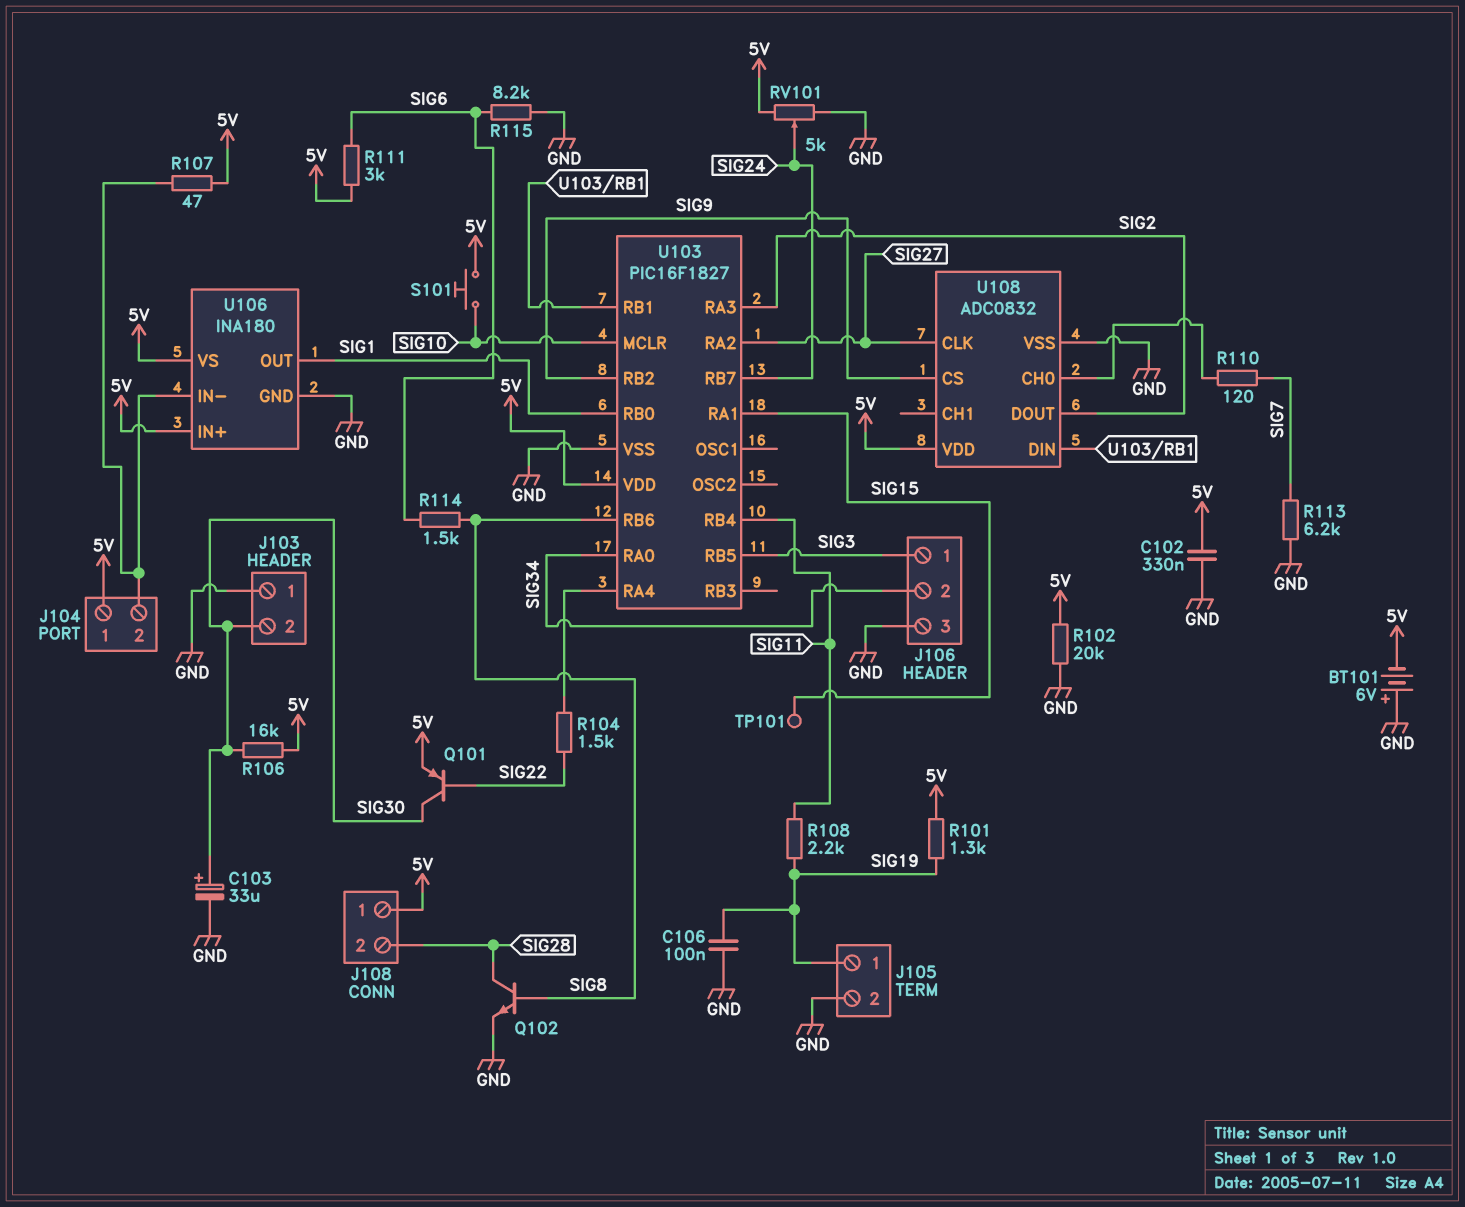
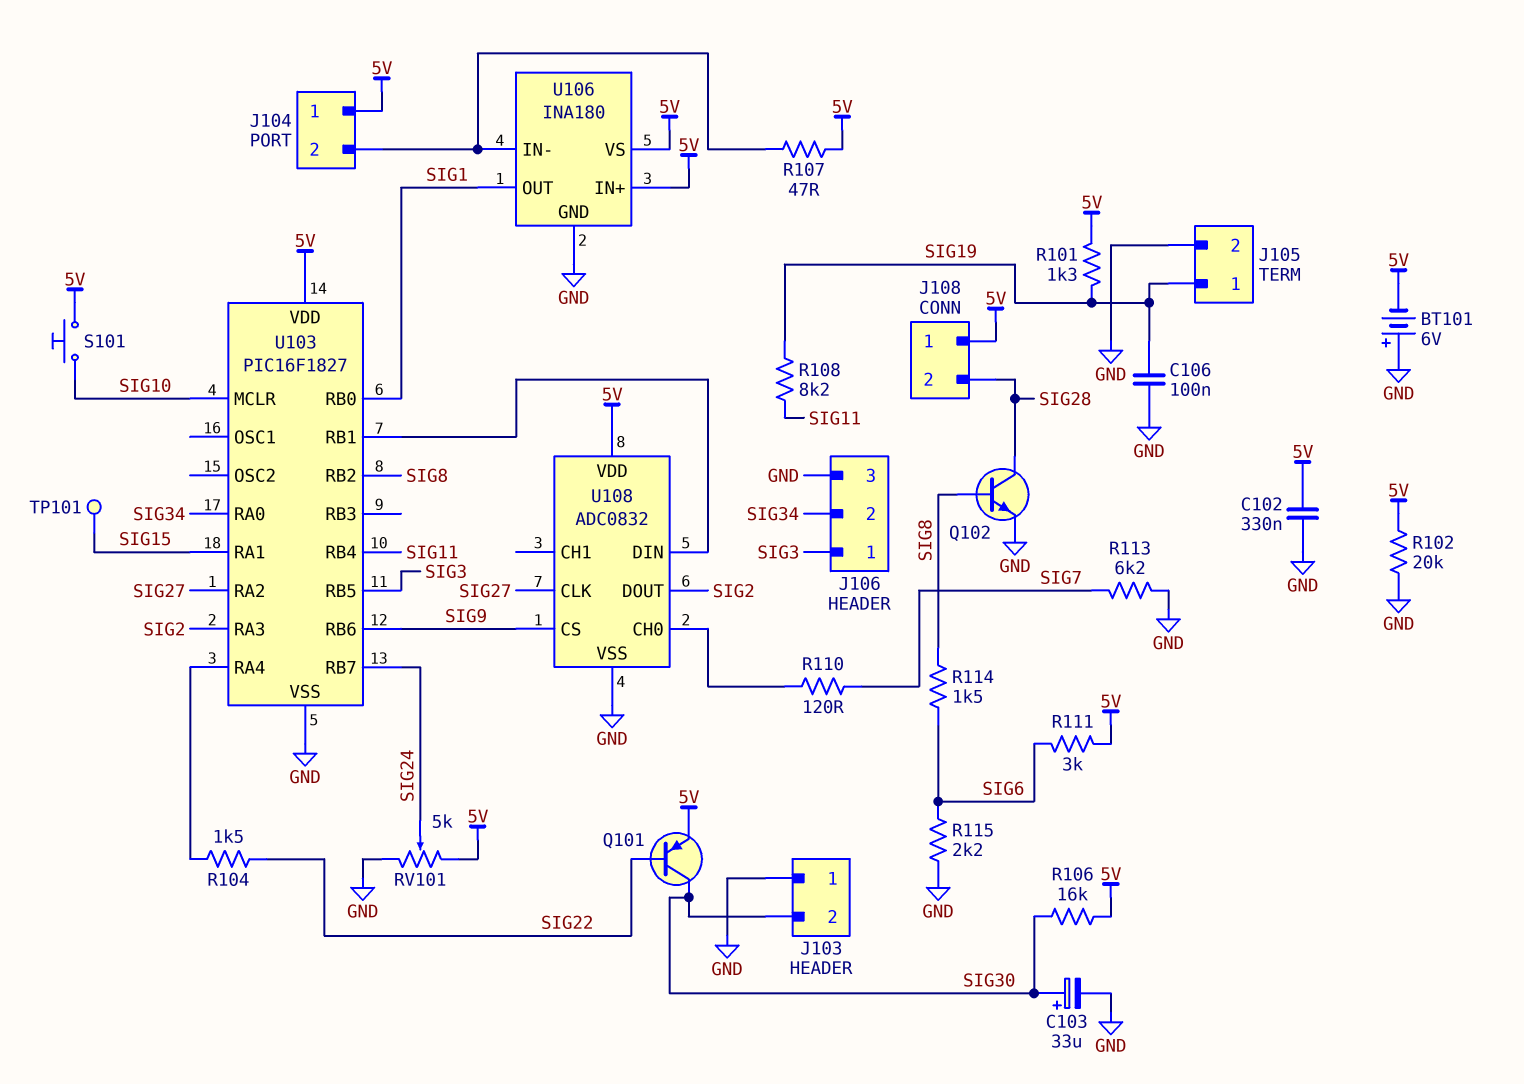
R108: 2.2k (SIG11, SIG19) -> 8.2k (SIG11, SIG19)
R115: 8.2k (GND, SIG6) -> 2.2k (GND, SIG6)
U103 pin RB2: SIG9 -> SIG8
U103 pin RB6: SIG8 -> SIG9

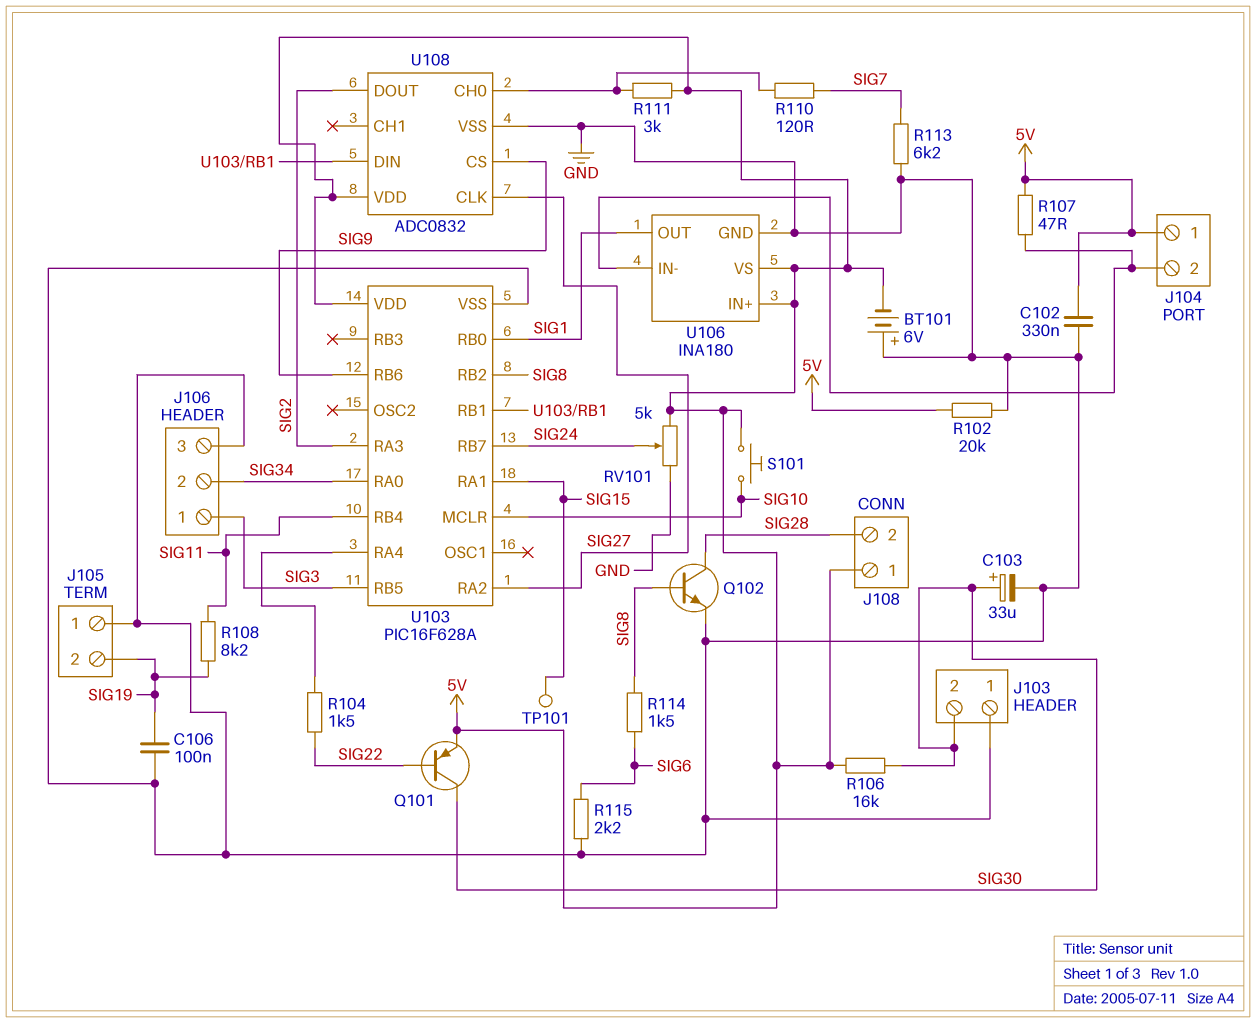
J105 pin 1: SIG19 -> GND
J105 pin 2: GND -> SIG19
R101: 1.3k (5V, SIG19) -> none
R111: 3k (5V, SIG6) -> 3k (5V, U108/CH0)
U103: PIC16F1827 -> PIC16F628A

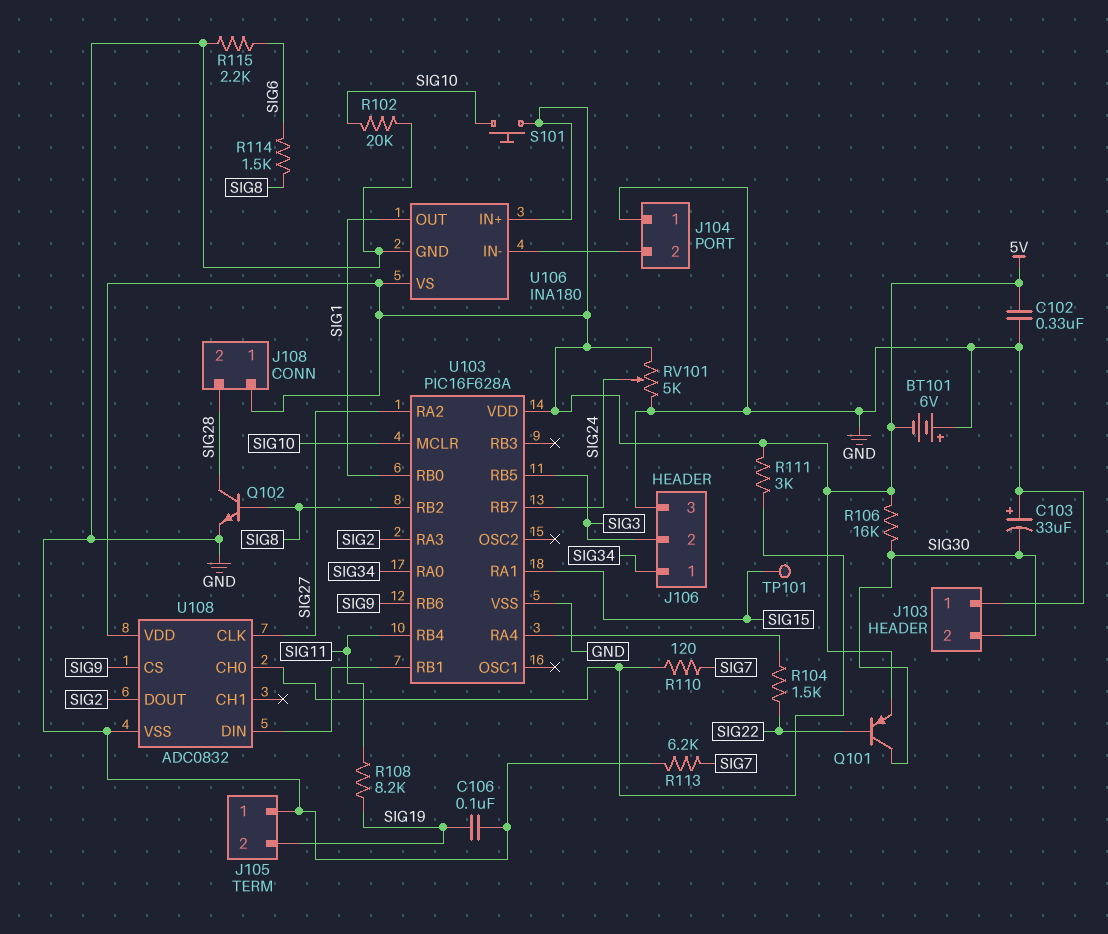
C103: 33uF (plus SIG30, minus GND) -> 33uF (plus GND, minus SIG30)
J104 pin 1: 5V -> GND
J106 pin 1: SIG3 -> SIG34
J106 pin 2: SIG34 -> SIG3
R102: 20k (5V, GND) -> 20k (GND, SIG10)
R107: 47 (5V, J104/2) -> none

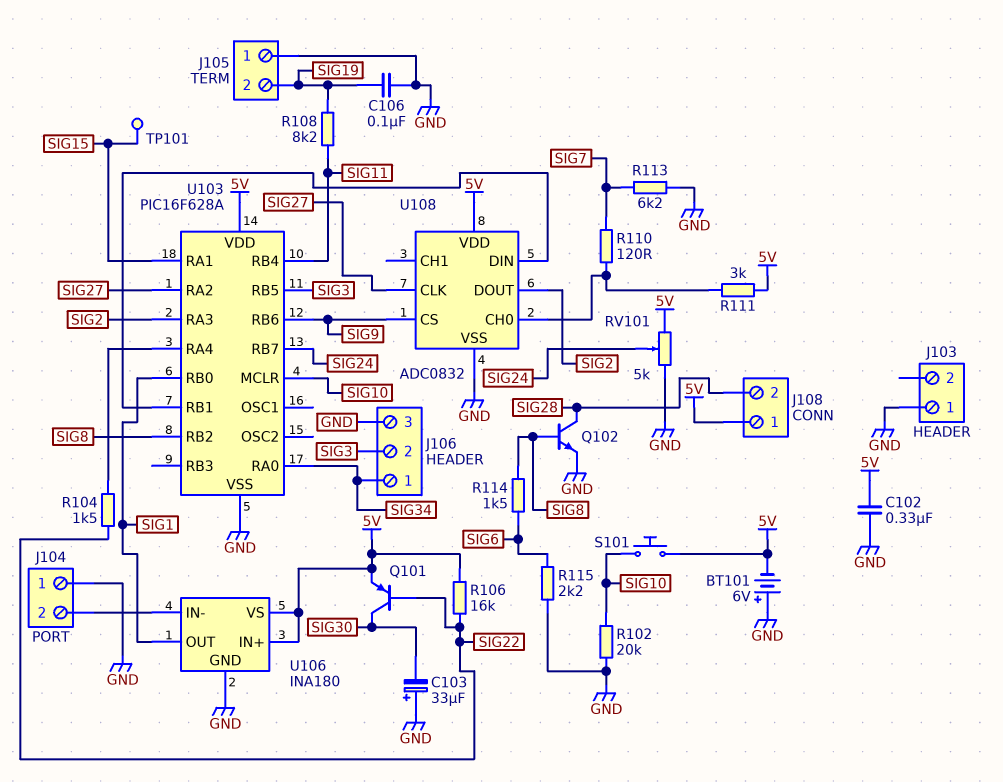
J103 pin 2: SIG30 -> none
R106: 16k (5V, SIG30) -> 16k (5V, SIG22)

